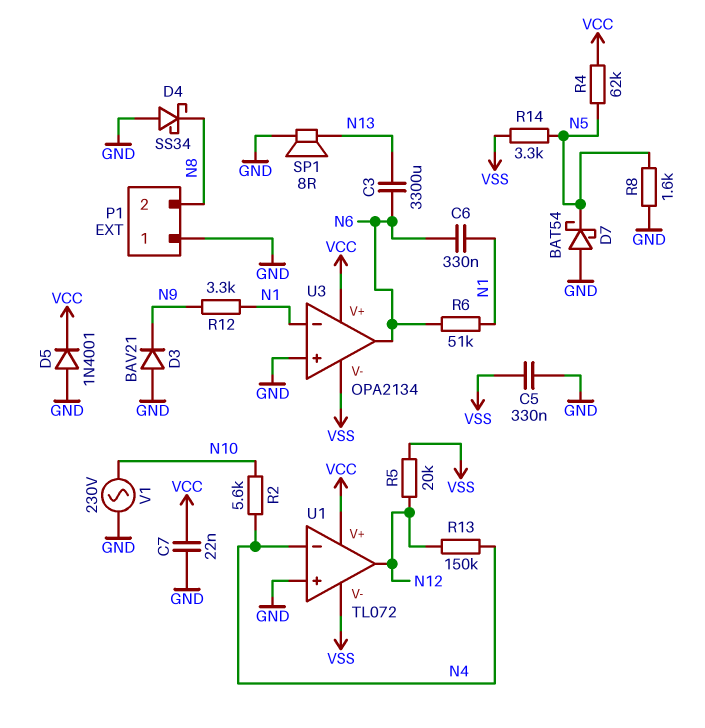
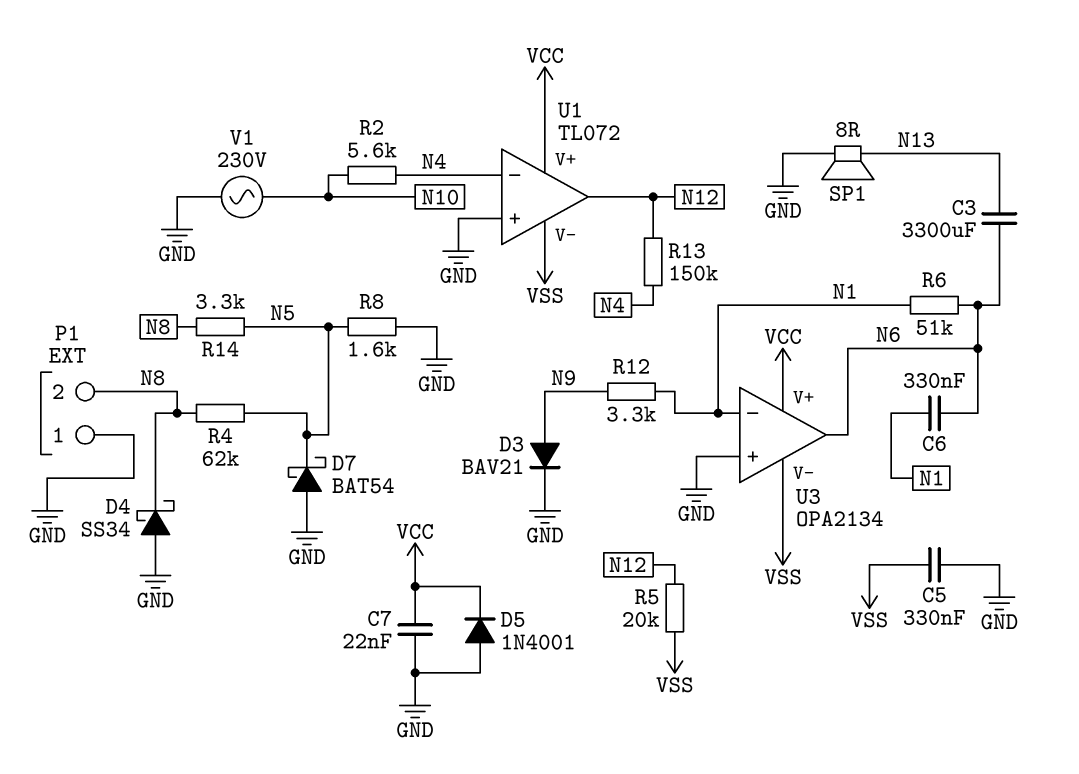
D3: diode BAV21 (A GND, K N9) -> diode BAV21 (A N9, K GND)
R4: 62k (N5, VCC) -> 62k (N5, N8)
R14: 3.3k (N5, VSS) -> 3.3k (N5, N8)

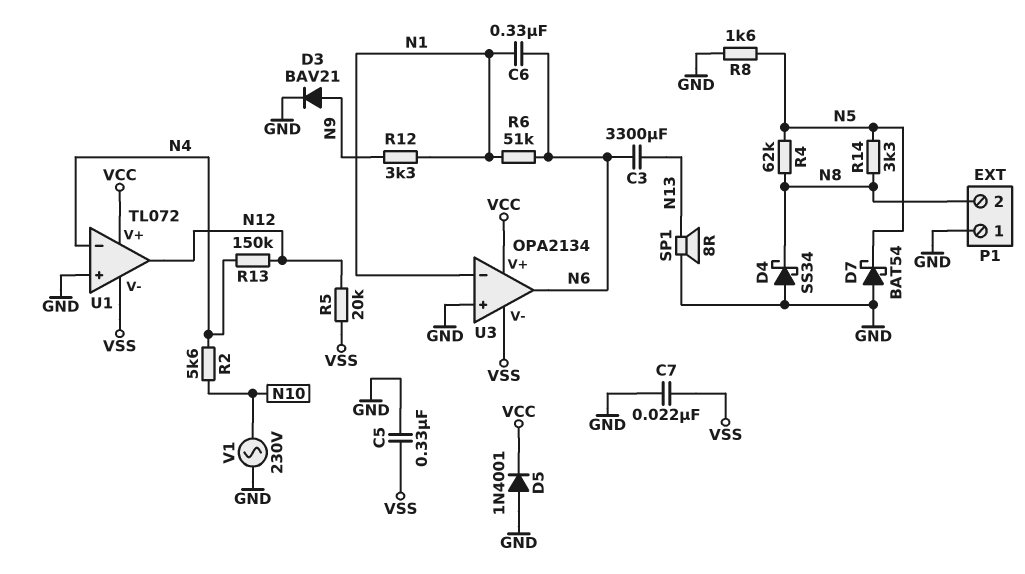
C7: 22nF (GND, VCC) -> 22nF (GND, VSS)

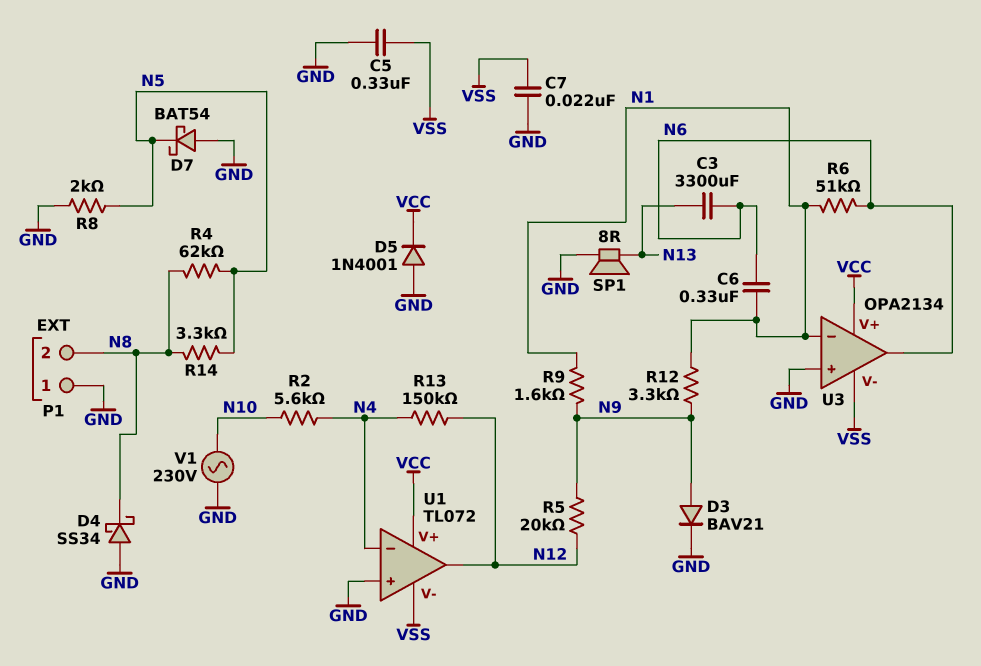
R5: 20k (N12, VSS) -> 20k (N9, N12)
R8: 1.6k (GND, N5) -> 2k (GND, N5)
R9: none -> 1.6k (N1, N9)

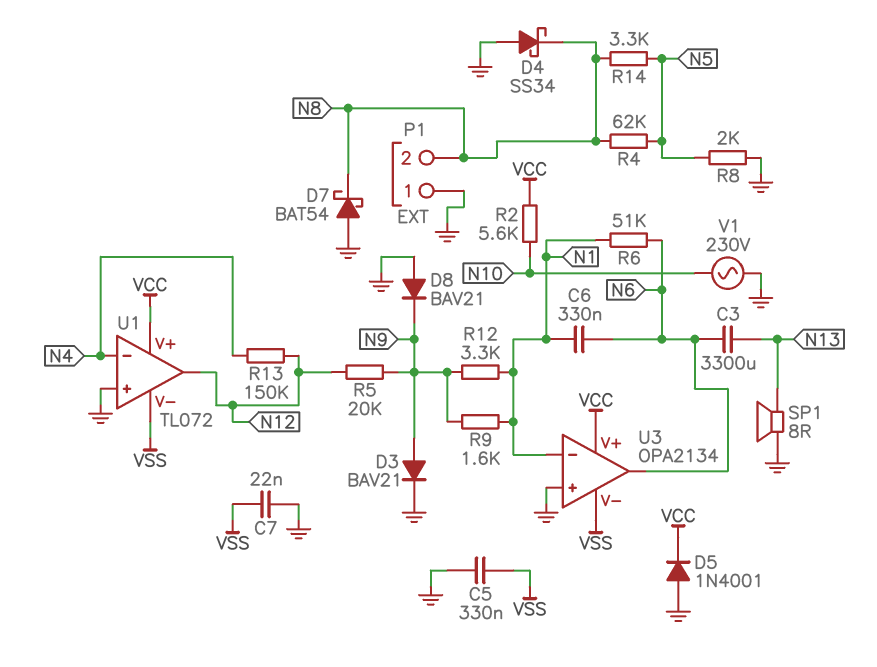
D7: schottky BAT54 (A GND, K N5) -> schottky BAT54 (A GND, K N8)
D8: none -> diode BAV21 (A GND, K N9)
R2: 5.6k (N4, N10) -> 5.6k (N10, VCC)

